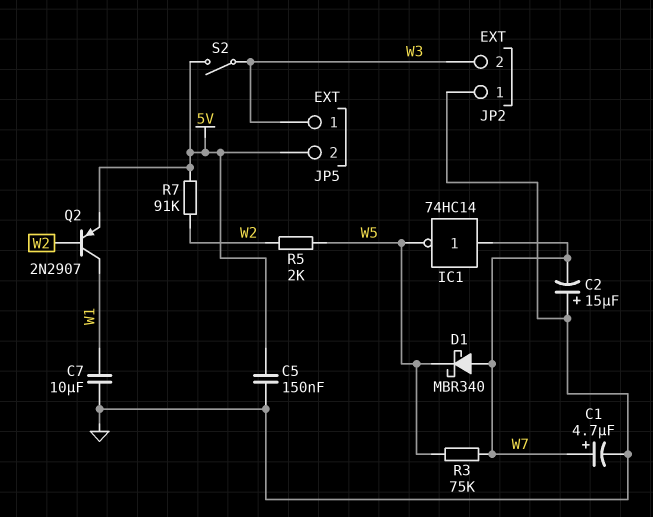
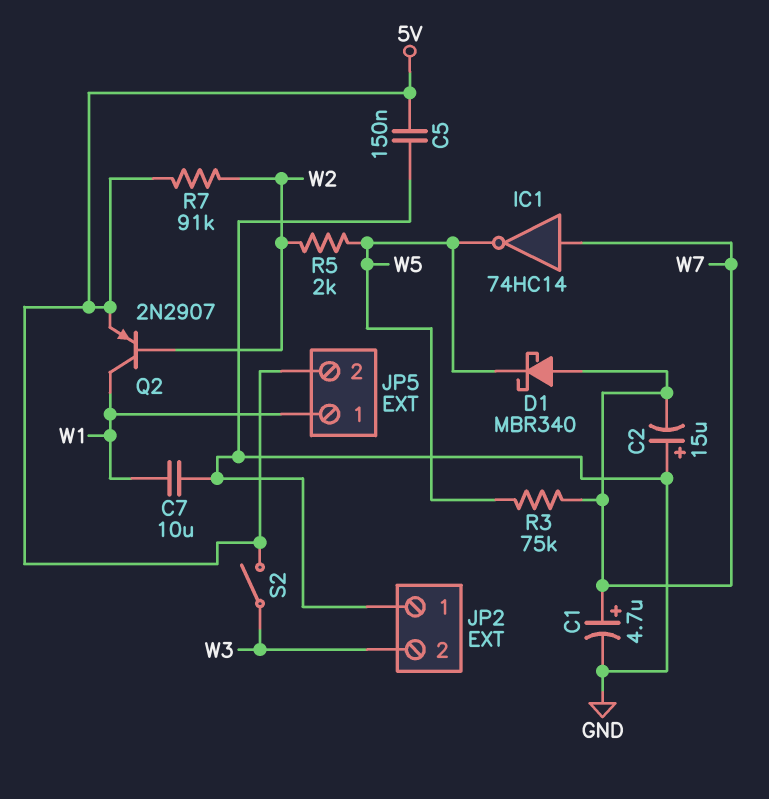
JP5 pin 1: W3 -> W1

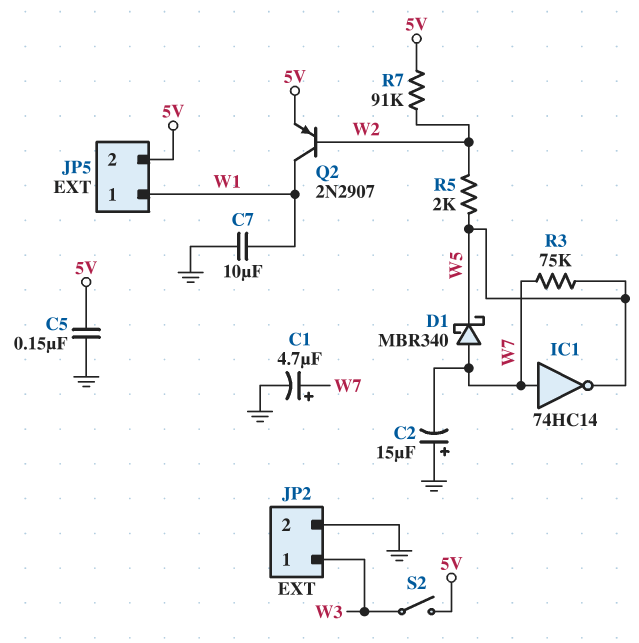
JP2 pin 1: GND -> W3
JP2 pin 2: W3 -> GND

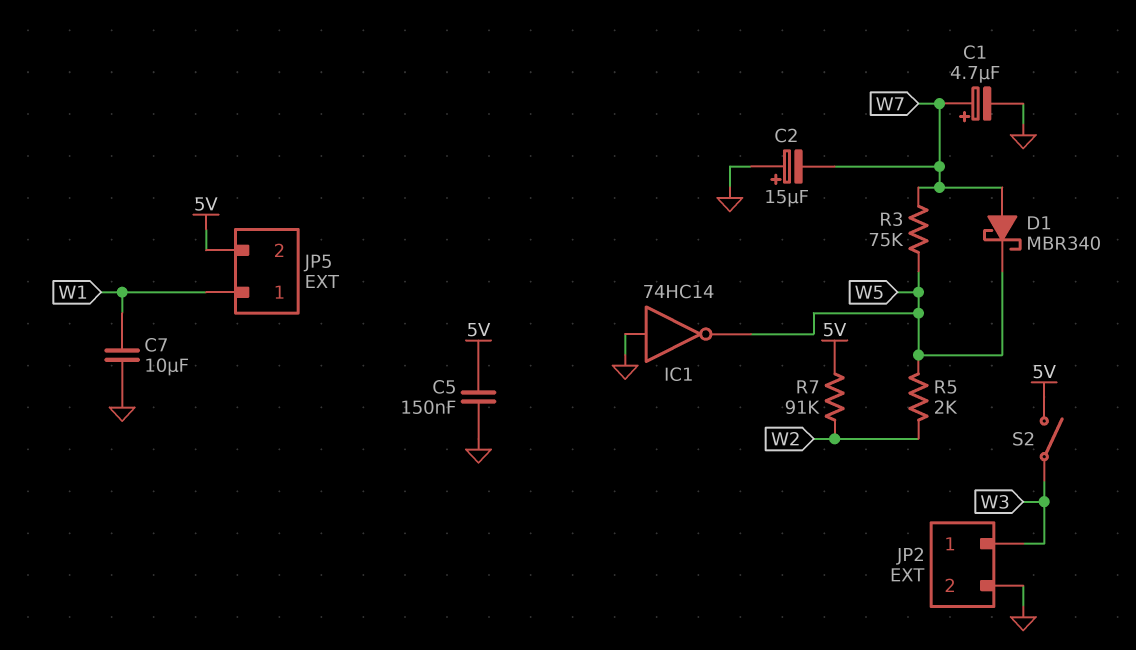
IC1: NOT 74HC14 (in W7, out W5) -> NOT 74HC14 (in GND, out W5)
Q2: PNP 2N2907 (B W2, C W1, E 5V) -> none

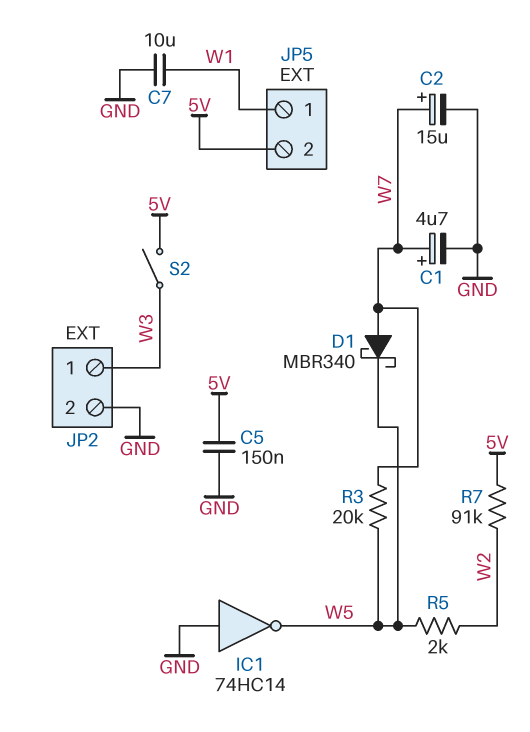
C2: 15uF (plus GND, minus W7) -> 15uF (plus W7, minus GND)
R3: 75k (W5, W7) -> 20k (W5, W7)

